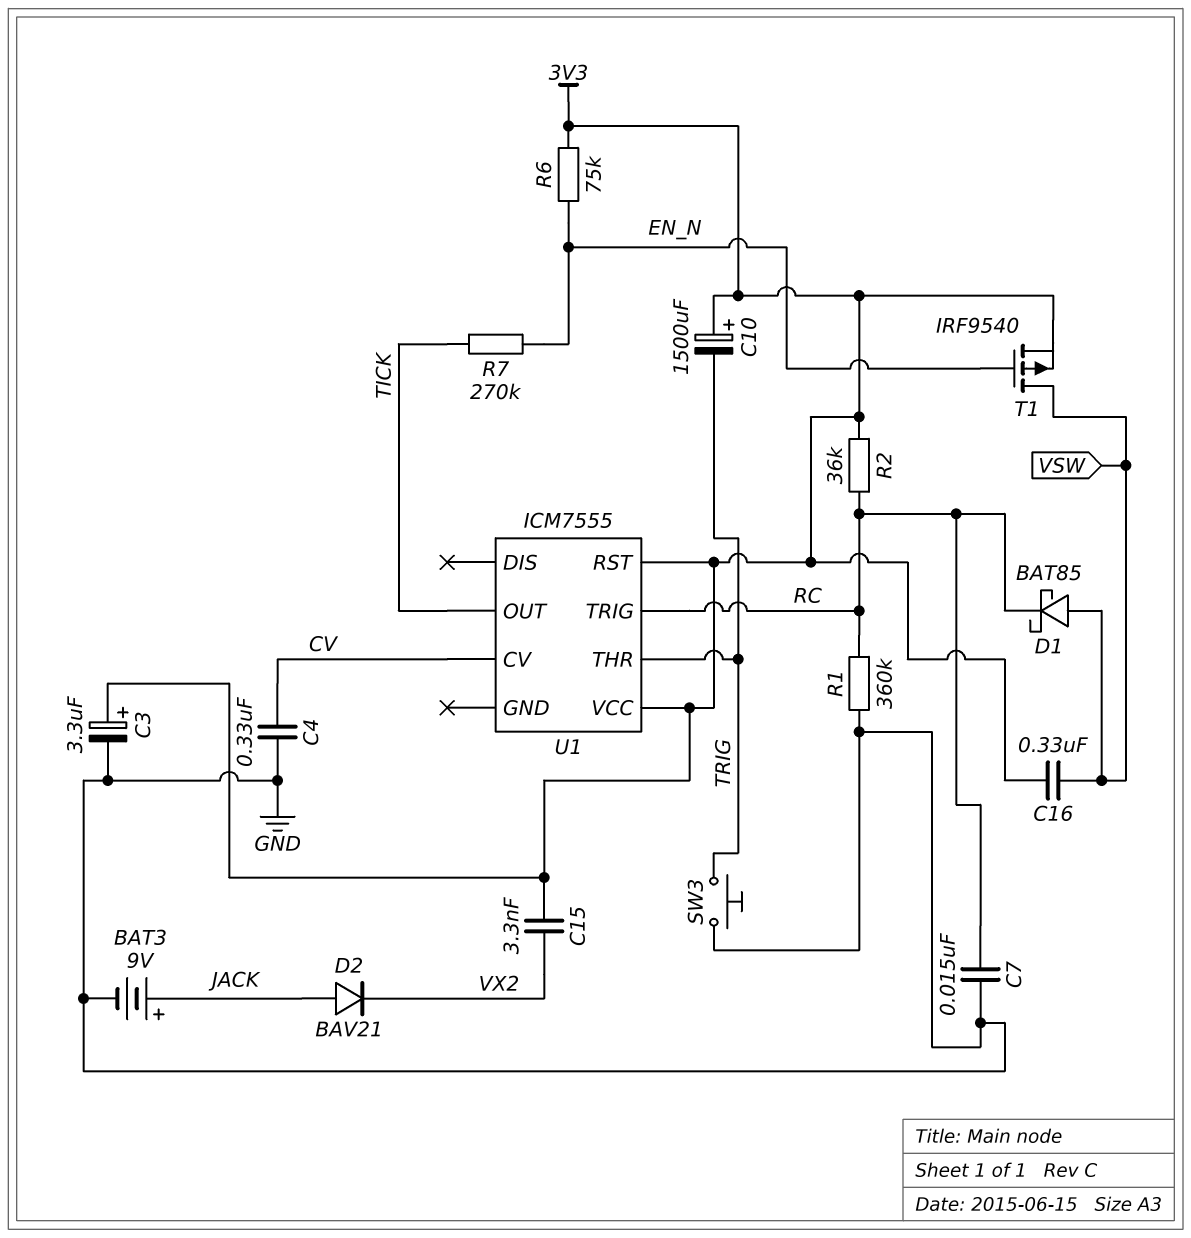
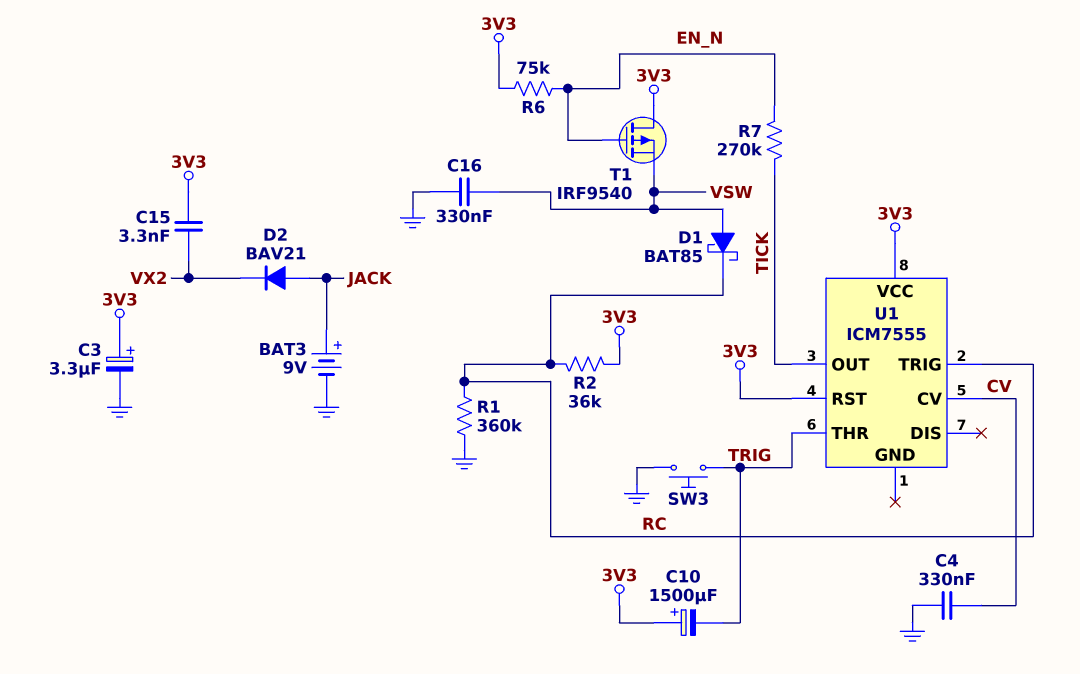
C7: 15nF (GND, RC) -> none
C16: 330nF (3V3, VSW) -> 330nF (GND, VSW)
T1: PMOS IRF9540 (G EN_N, D VSW, S 3V3) -> PMOS IRF9540 (G EN_N, D 3V3, S VSW)

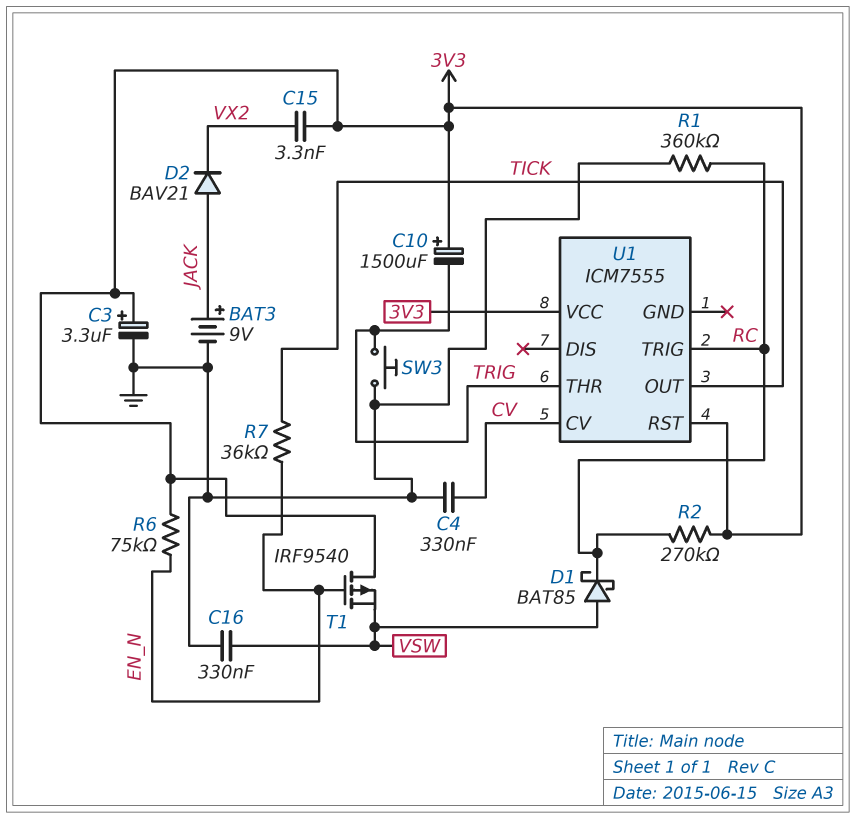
R2: 36k (3V3, RC) -> 270k (3V3, RC)
R7: 270k (EN_N, TICK) -> 36k (EN_N, TICK)

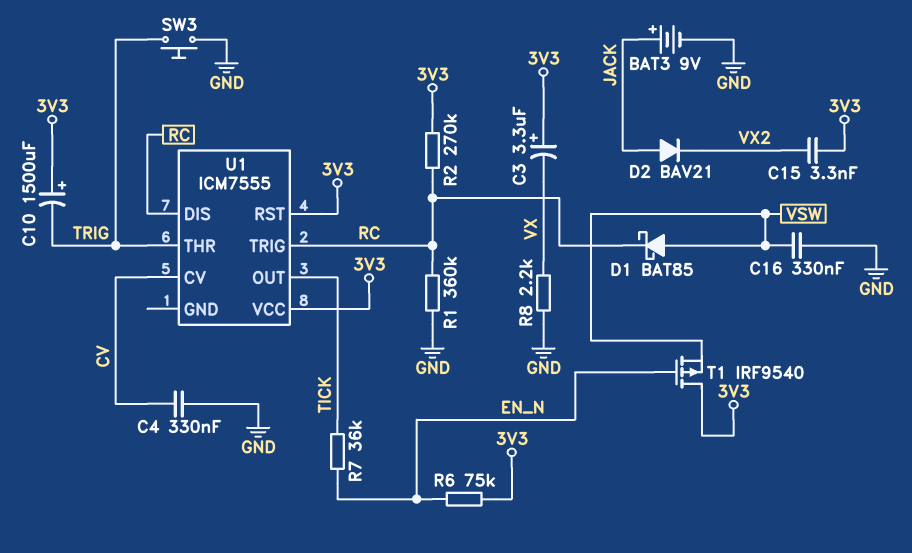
C3: 3.3uF (plus 3V3, minus GND) -> 3.3uF (plus 3V3, minus VX)
R8: none -> 2.2k (GND, VX)
U1 pin DIS: none -> RC

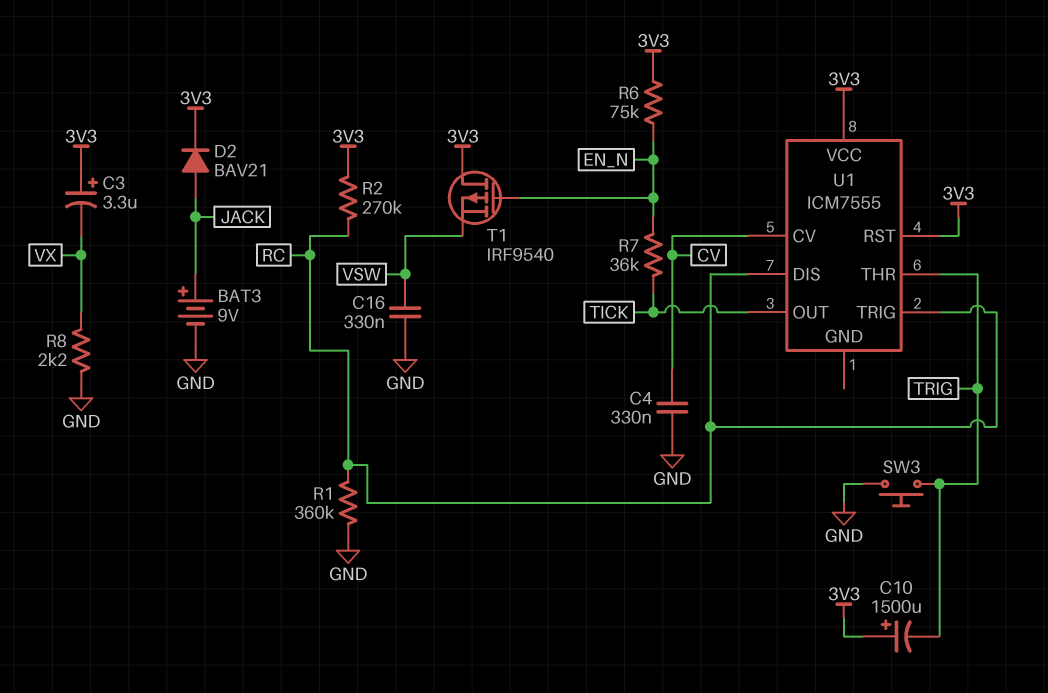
C15: 3.3nF (3V3, VX2) -> none
D1: schottky BAT85 (A VSW, K RC) -> none
D2: diode BAV21 (A JACK, K VX2) -> diode BAV21 (A JACK, K 3V3)

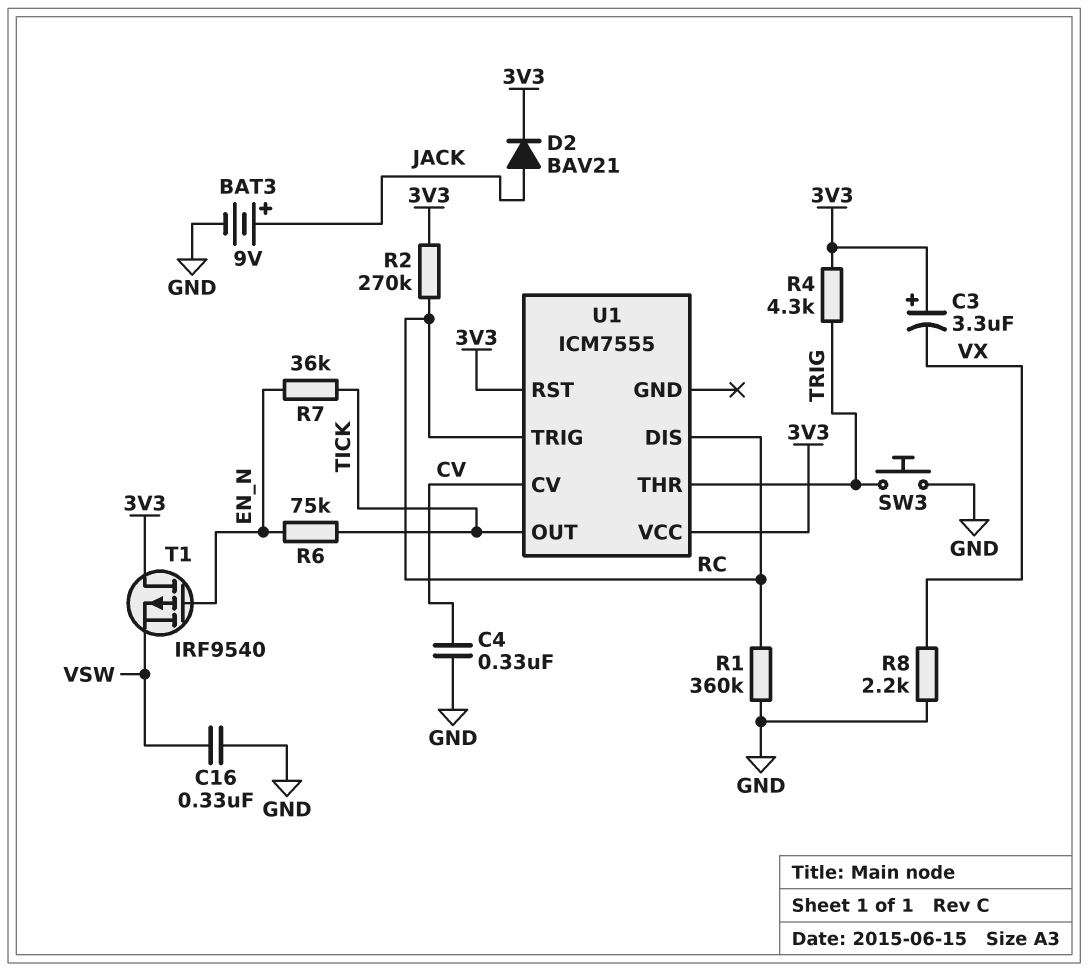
C10: 1500uF (plus 3V3, minus TRIG) -> none
R4: none -> 4.3k (3V3, TRIG)
R6: 75k (3V3, EN_N) -> 75k (EN_N, TICK)

